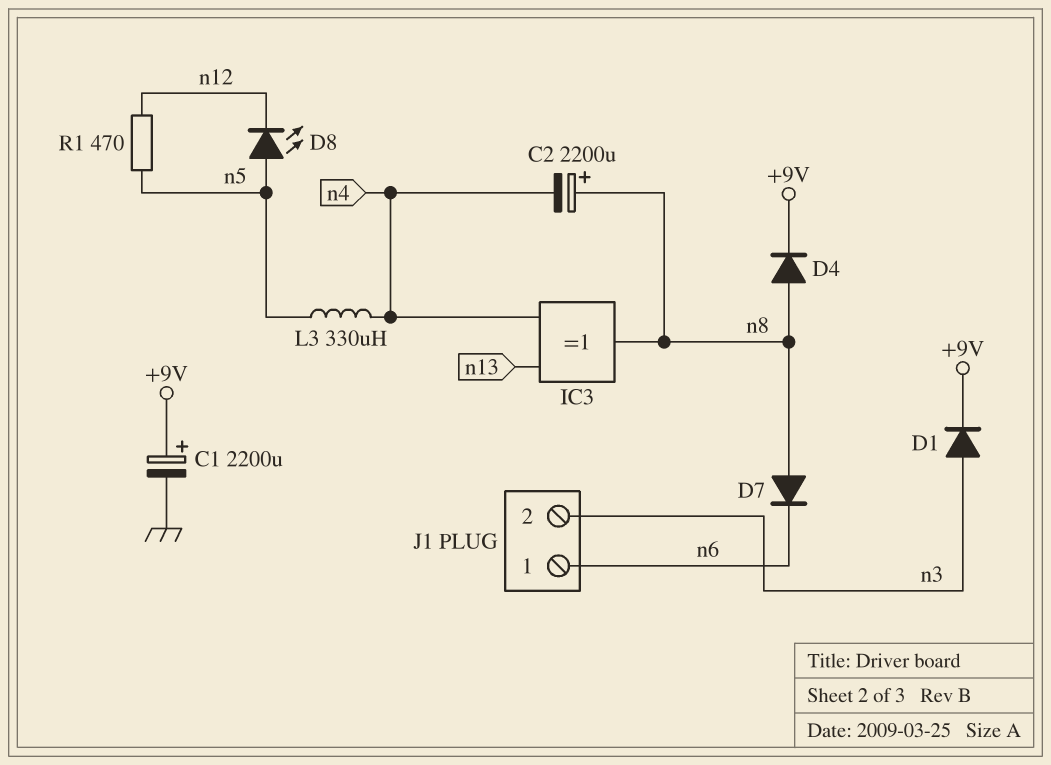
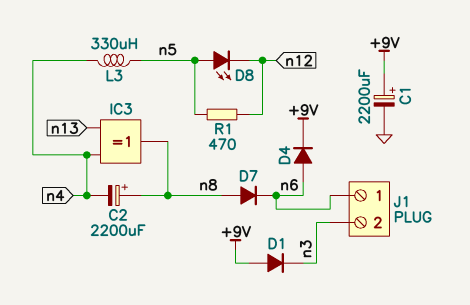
D1: diode (A n3, K +9V) -> diode (A +9V, K n3)
D4: diode (A n8, K +9V) -> diode (A n6, K +9V)

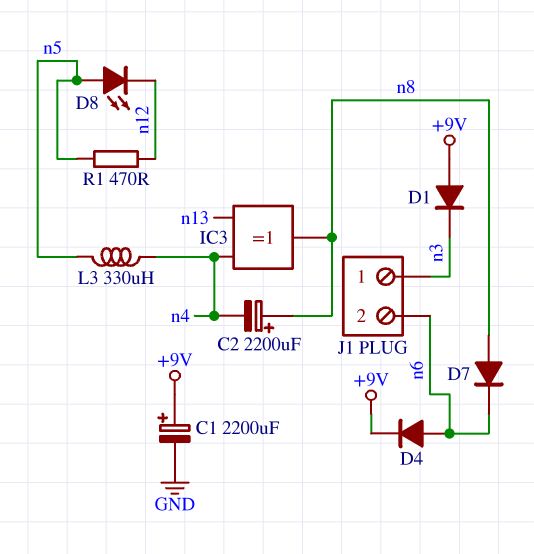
J1 pin 1: n6 -> n3
J1 pin 2: n3 -> n6

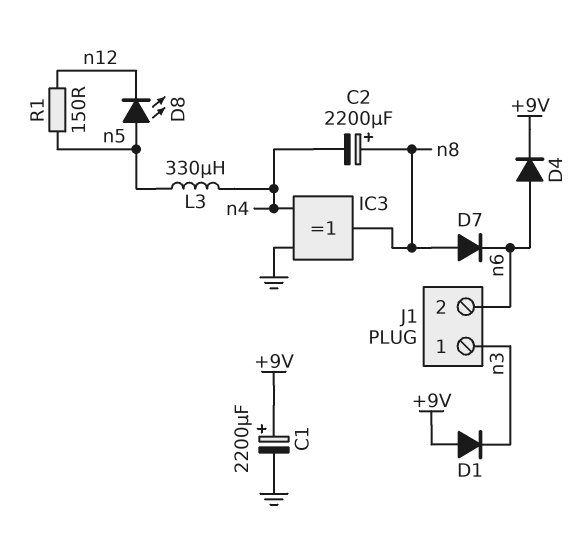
IC3: XOR (in n4, in n13, out n8) -> XOR (in GND, in n4, out n8)
R1: 470 (n5, n12) -> 150 (n5, n12)

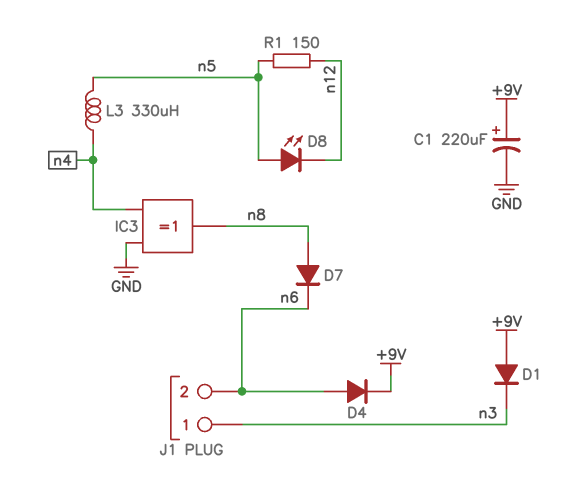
C1: 2200uF (plus +9V, minus GND) -> 220uF (plus +9V, minus GND)
C2: 2200uF (plus n8, minus n4) -> none

